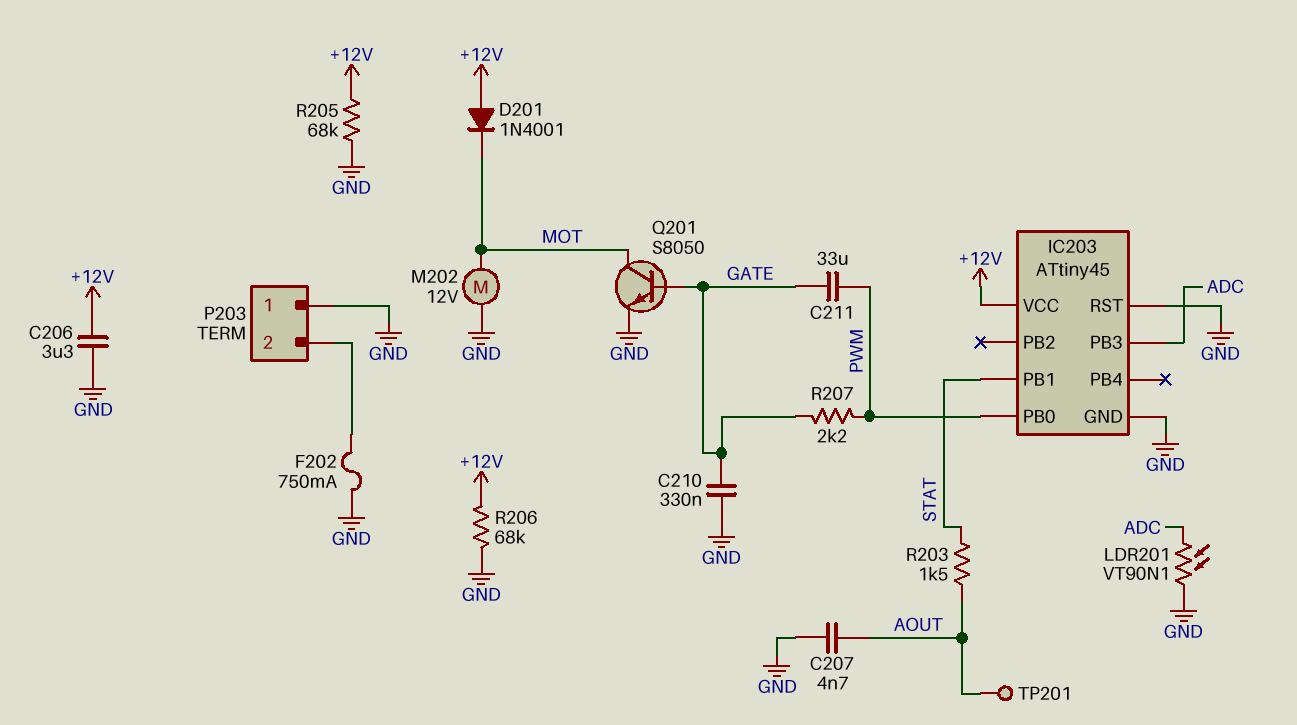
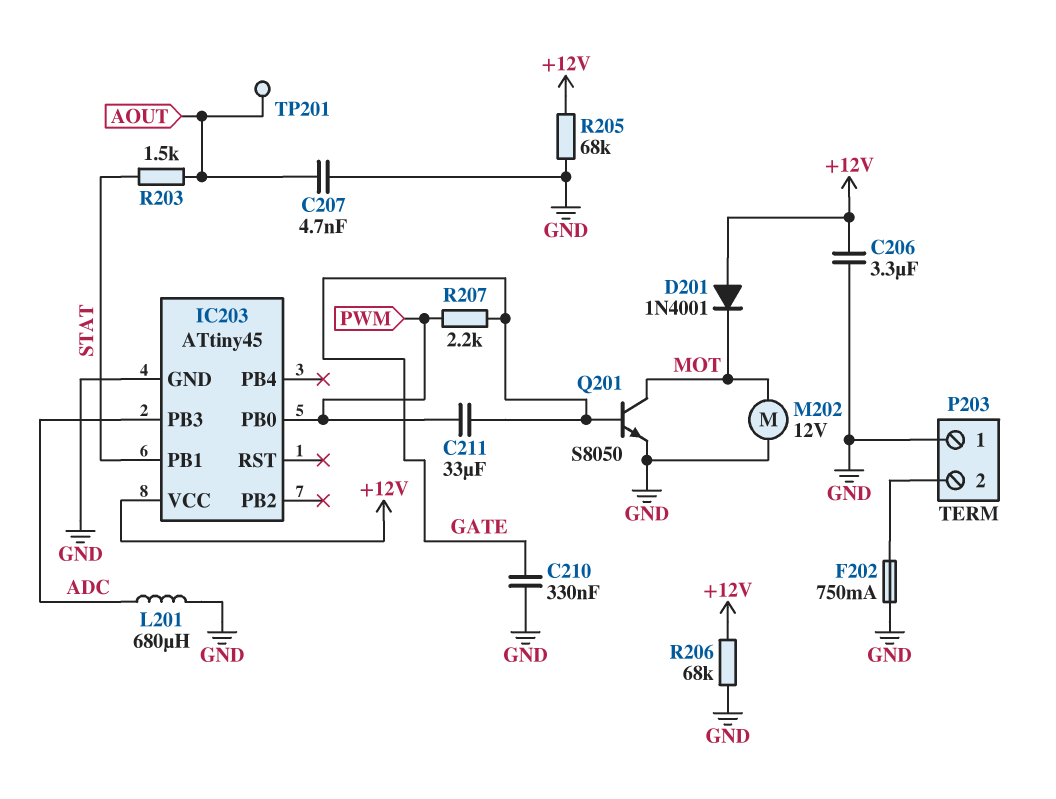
IC203 pin RST: GND -> none
L201: none -> 680uH (ADC, GND)
LDR201: VT90N1 (ADC, GND) -> none

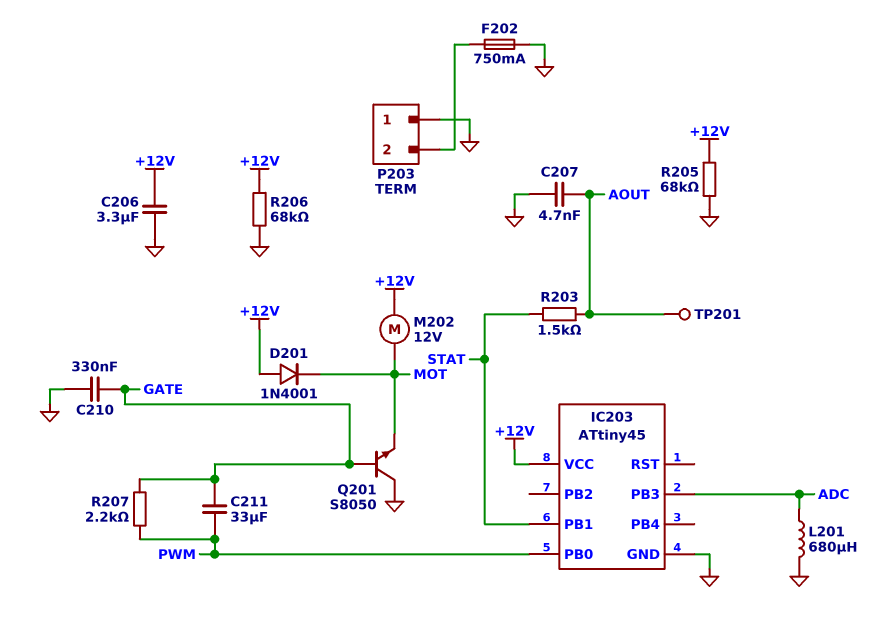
M202: motor 12V (GND, MOT) -> motor 12V (+12V, MOT)
Q201: NPN S8050 (B GATE, C MOT, E GND) -> NPN S8050 (B GATE, C GND, E MOT)

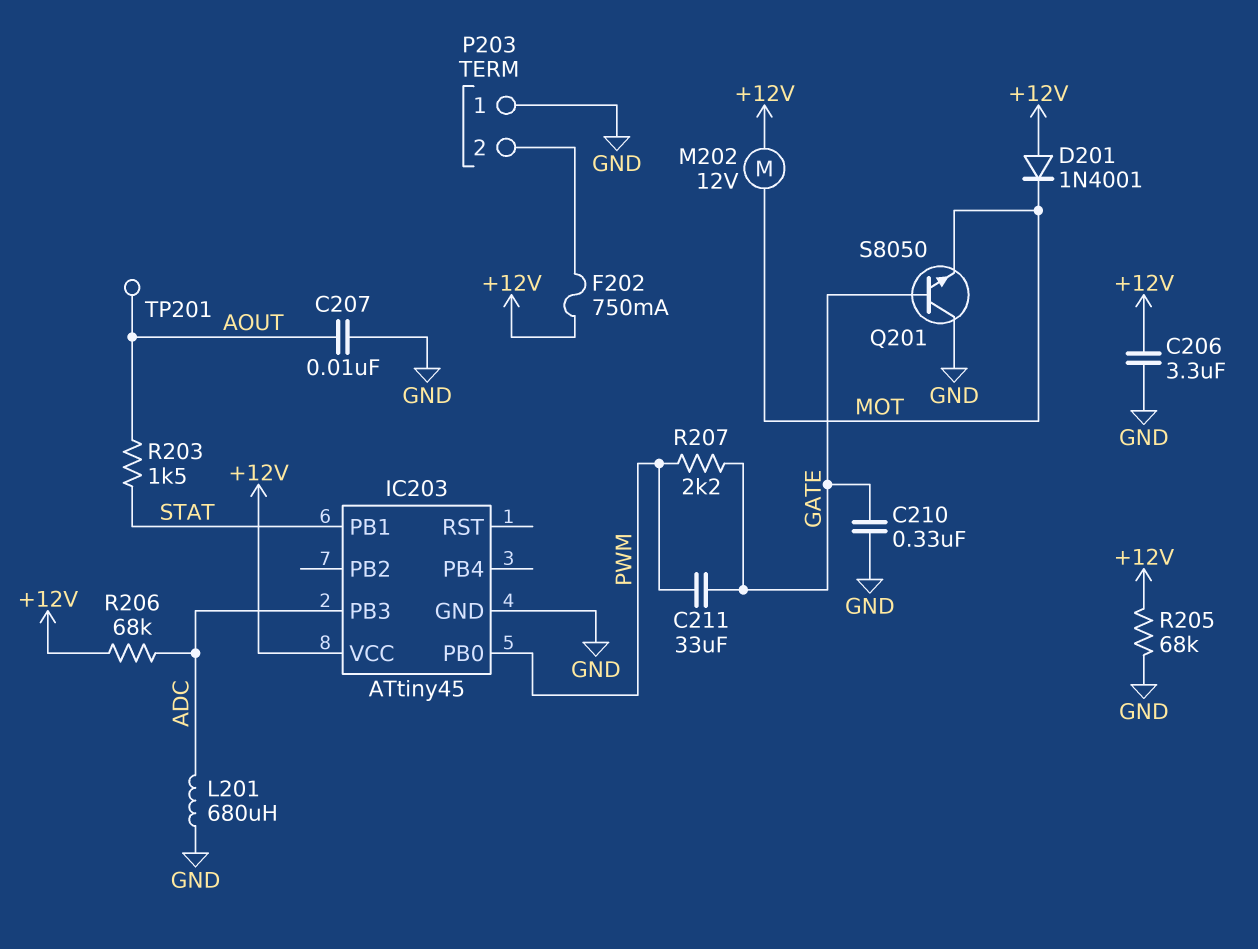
C207: 4.7nF (AOUT, GND) -> 10nF (AOUT, GND)
F202: 750mA (GND, P203/2) -> 750mA (+12V, P203/2)
R206: 68k (+12V, GND) -> 68k (+12V, ADC)

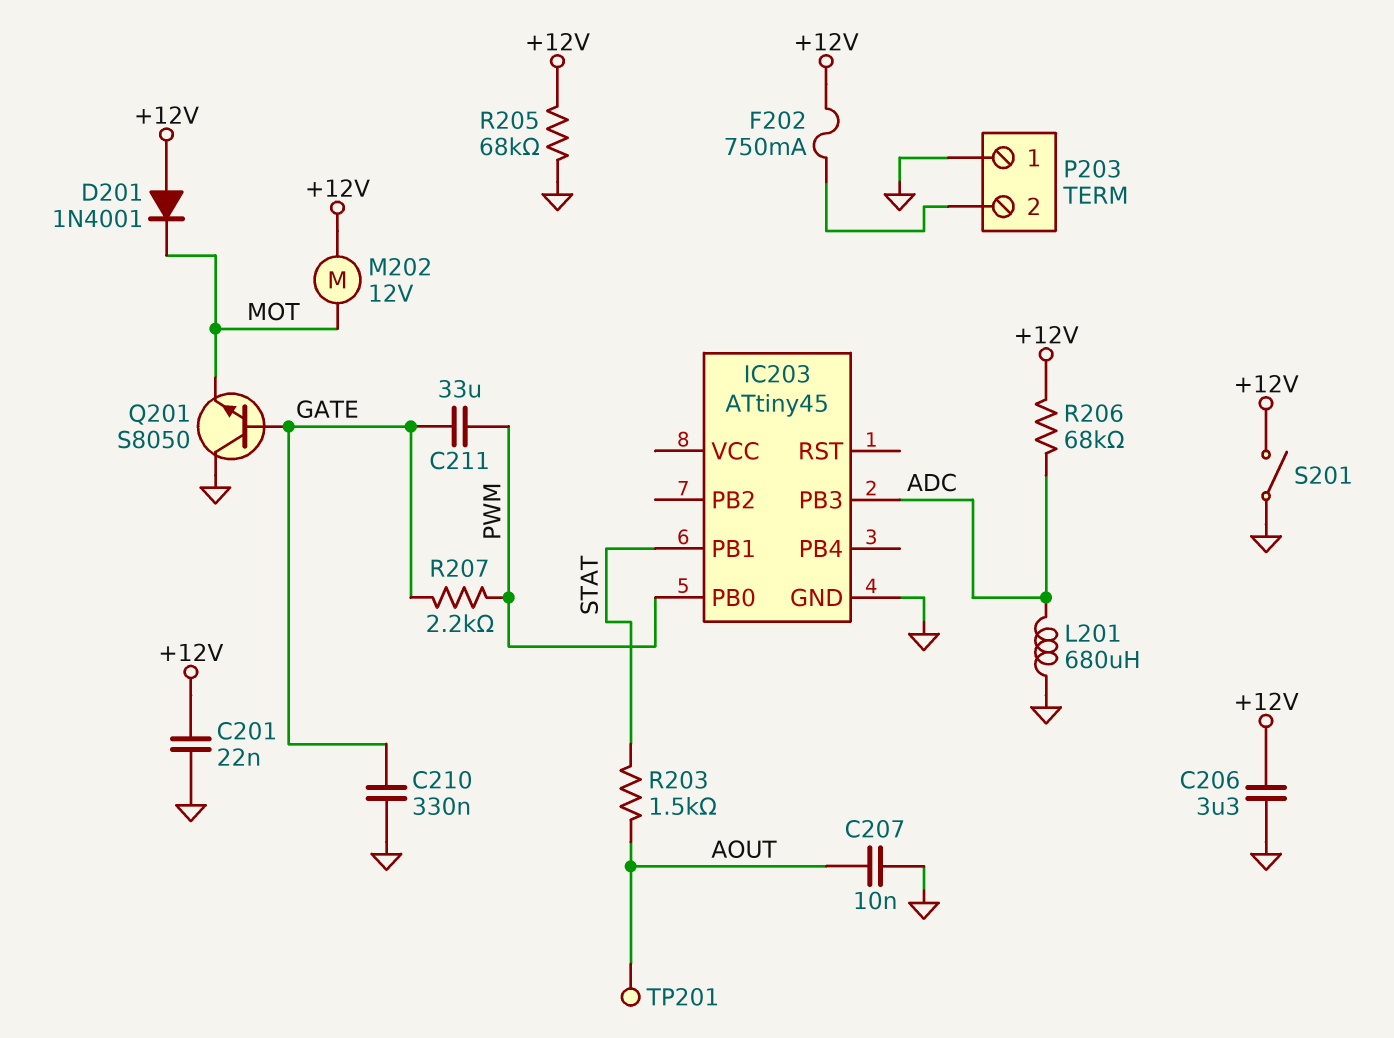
C201: none -> 22nF (+12V, GND)
IC203 pin VCC: +12V -> none
S201: none -> switch (+12V, GND)

